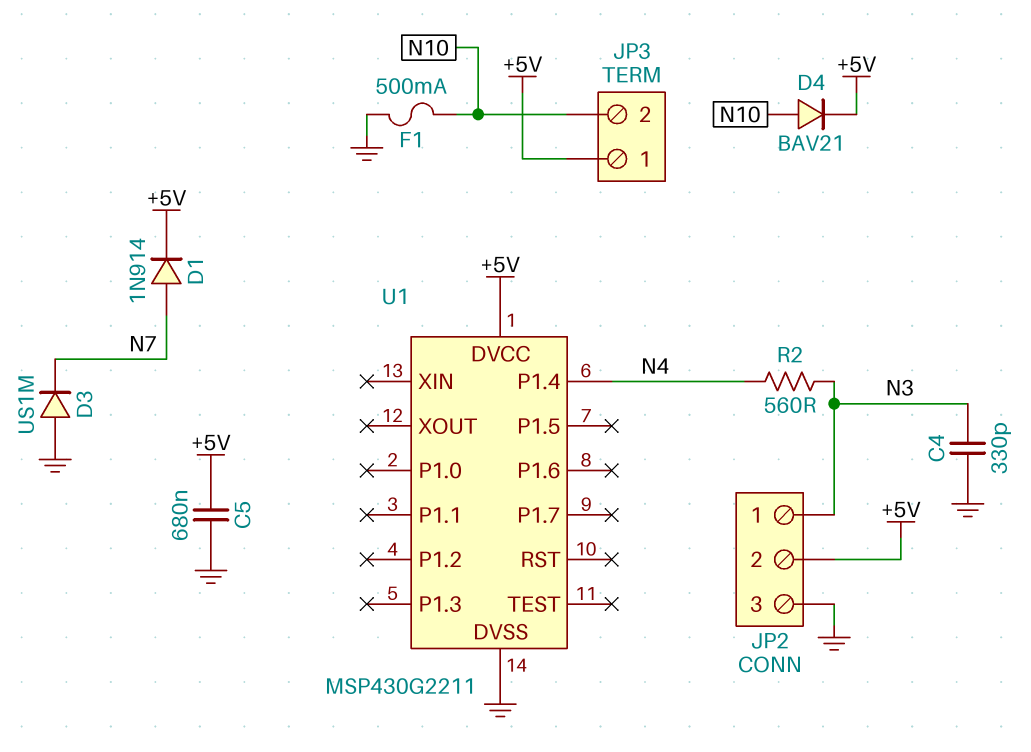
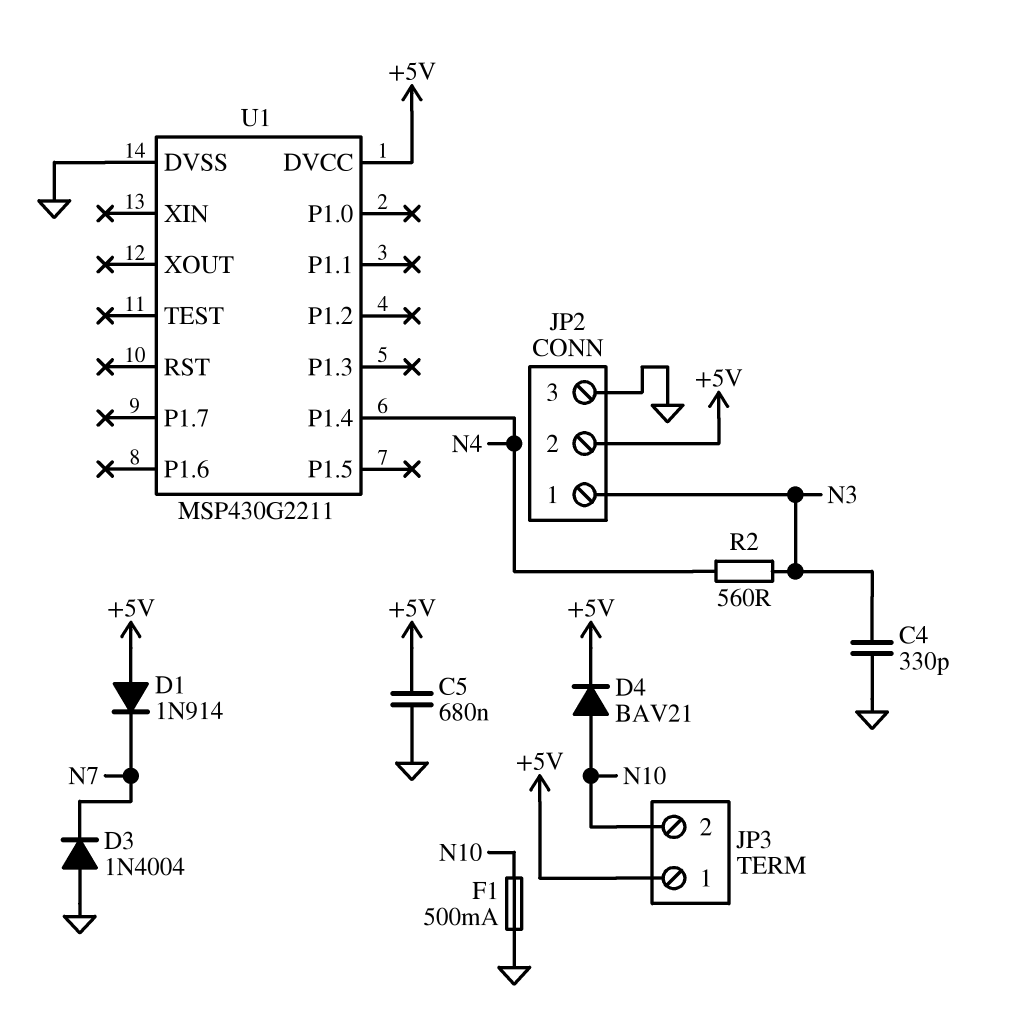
D1: diode 1N914 (A N7, K +5V) -> diode 1N914 (A +5V, K N7)
D3: diode US1M (A GND, K N7) -> diode 1N4004 (A GND, K N7)

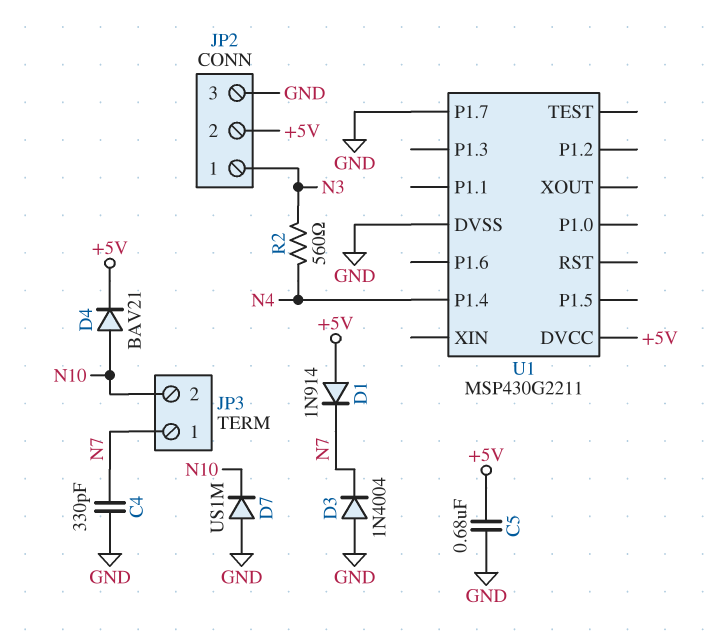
C4: 330pF (GND, N3) -> 330pF (GND, N7)
D7: none -> diode US1M (A GND, K N10)
F1: 500mA (GND, N10) -> none
JP3 pin 1: +5V -> N7
U1 pin P1.7: none -> GND

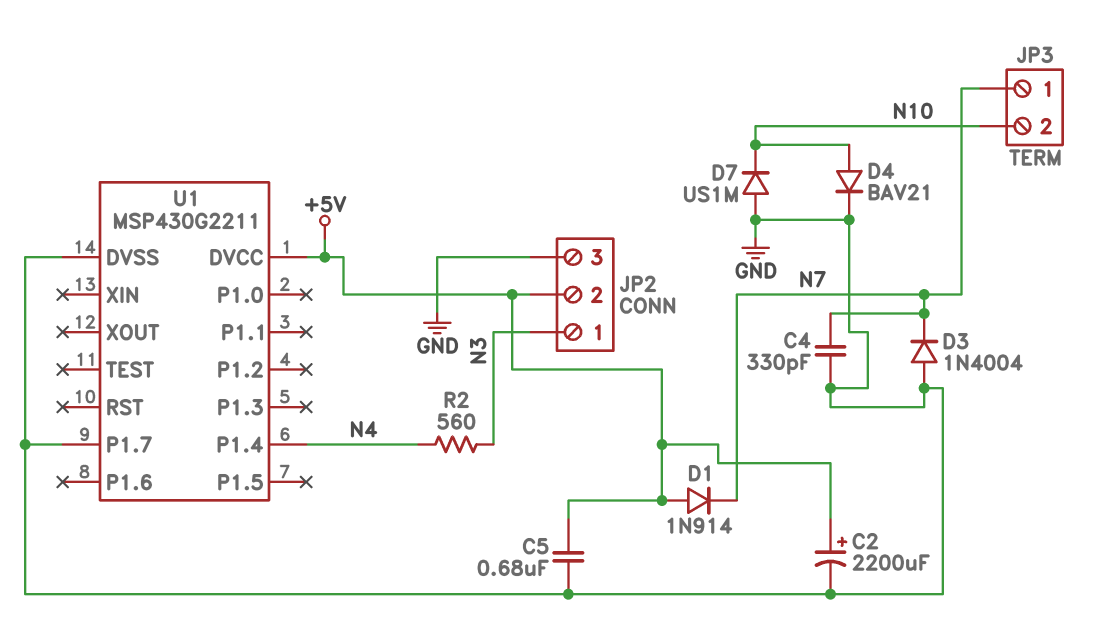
C2: none -> 2200uF (plus +5V, minus GND)
D4: diode BAV21 (A N10, K +5V) -> diode BAV21 (A N10, K GND)

